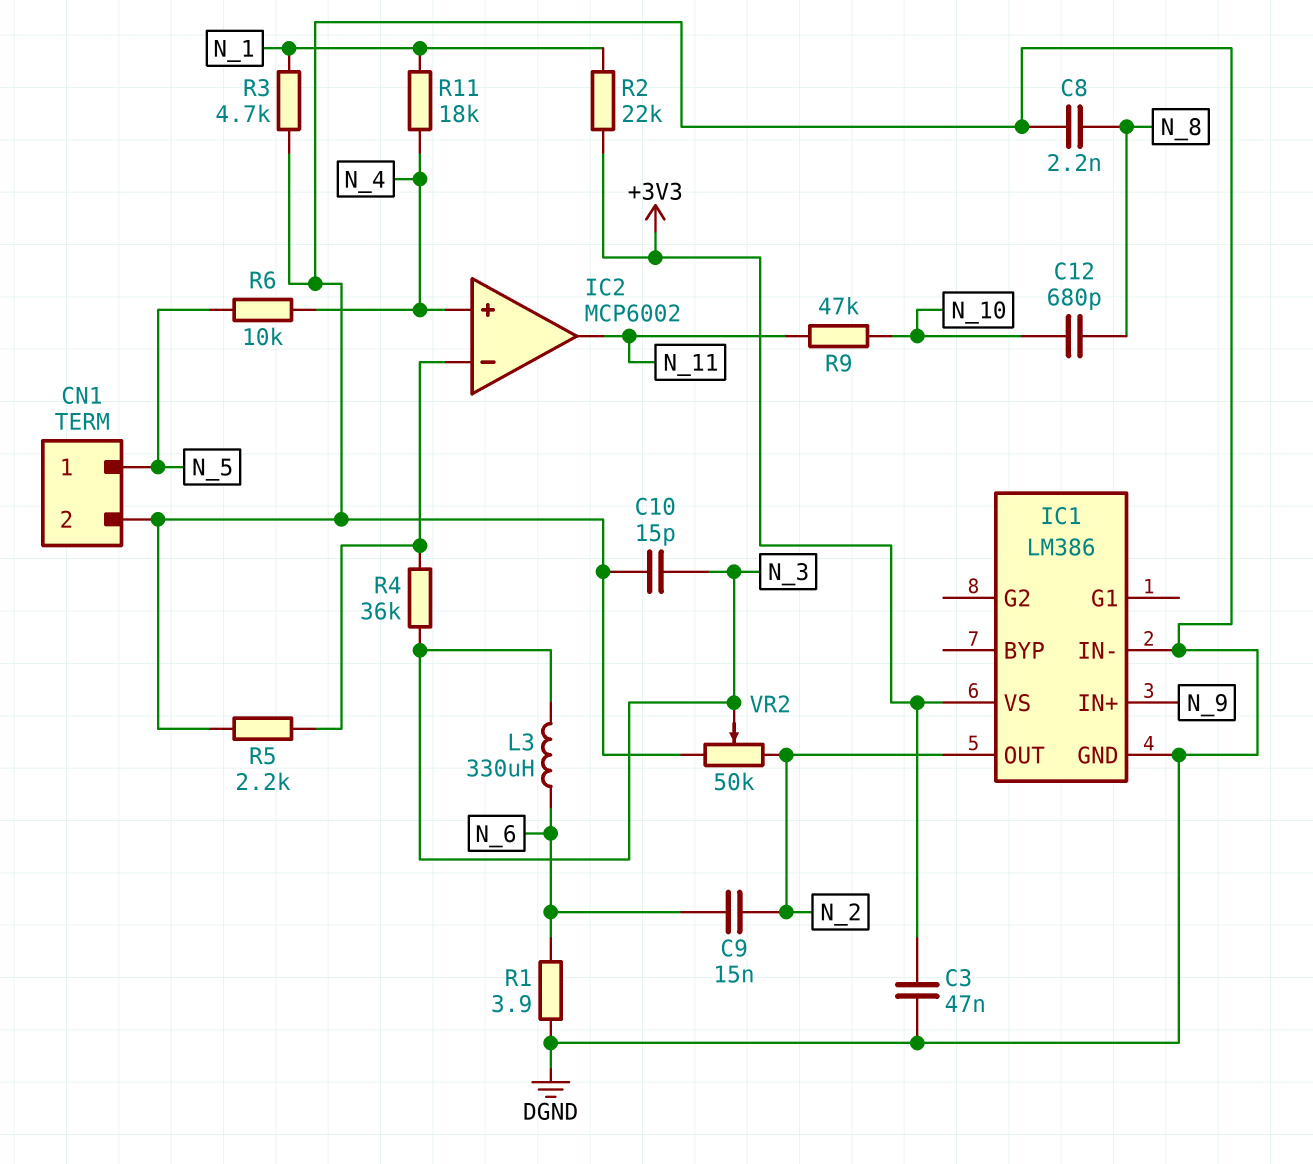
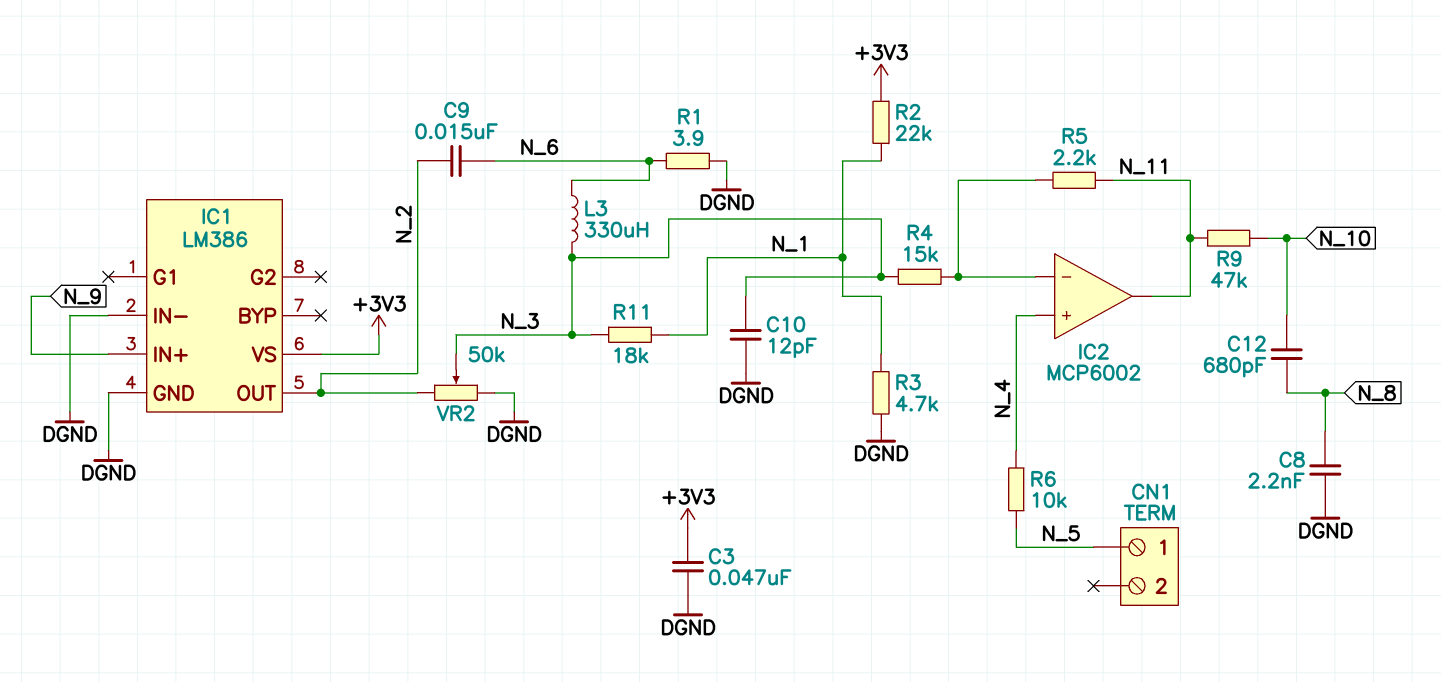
C10: 15pF (DGND, N_3) -> 12pF (DGND, N_3)
CN1 pin 2: DGND -> none
R4: 36k (IC2/in-, N_3) -> 15k (IC2/in-, N_3)
R5: 2.2k (DGND, IC2/in-) -> 2.2k (IC2/in-, N_11)
R11: 18k (N_1, N_4) -> 18k (N_1, N_3)

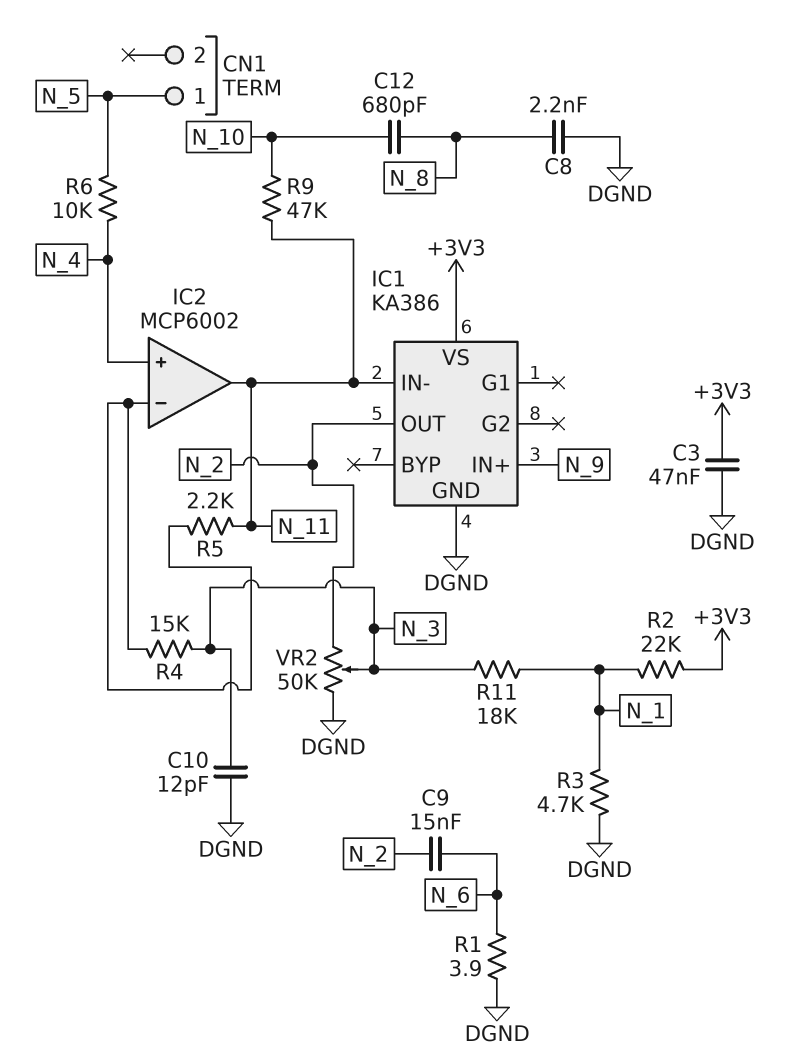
IC1: LM386 -> KA386
IC1 pin IN-: DGND -> N_11
L3: 330uH (N_3, N_6) -> none

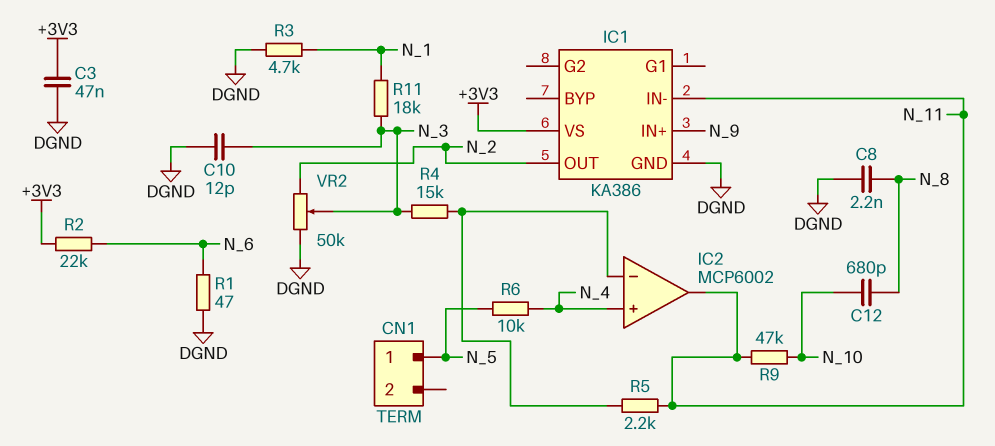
C9: 15nF (N_2, N_6) -> none
R1: 3.9 (DGND, N_6) -> 47 (DGND, N_6)
R2: 22k (+3V3, N_1) -> 22k (+3V3, N_6)

